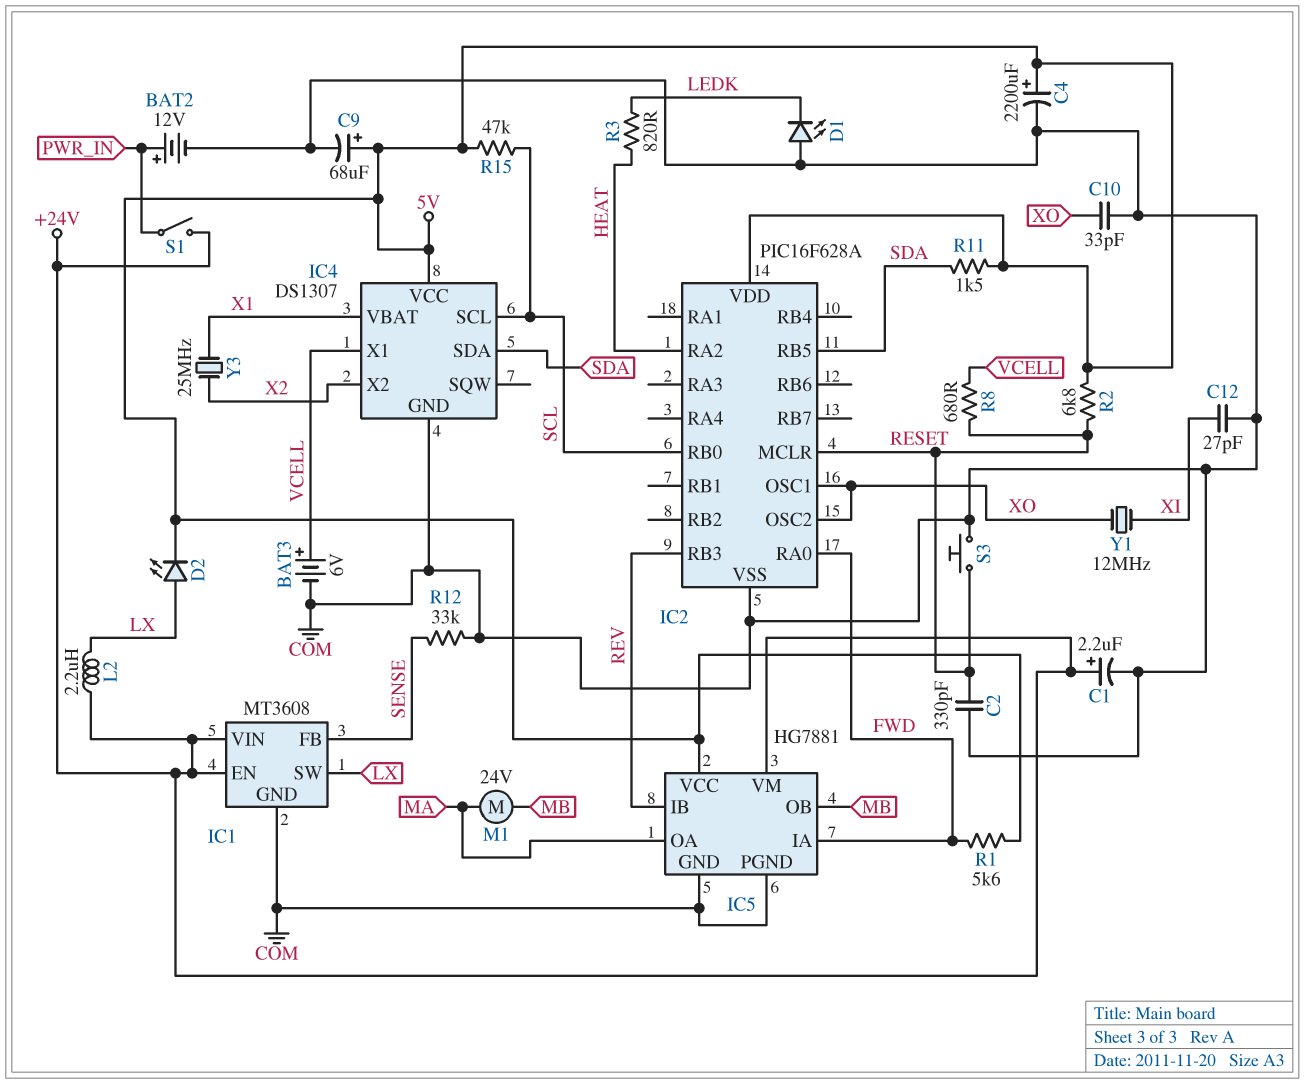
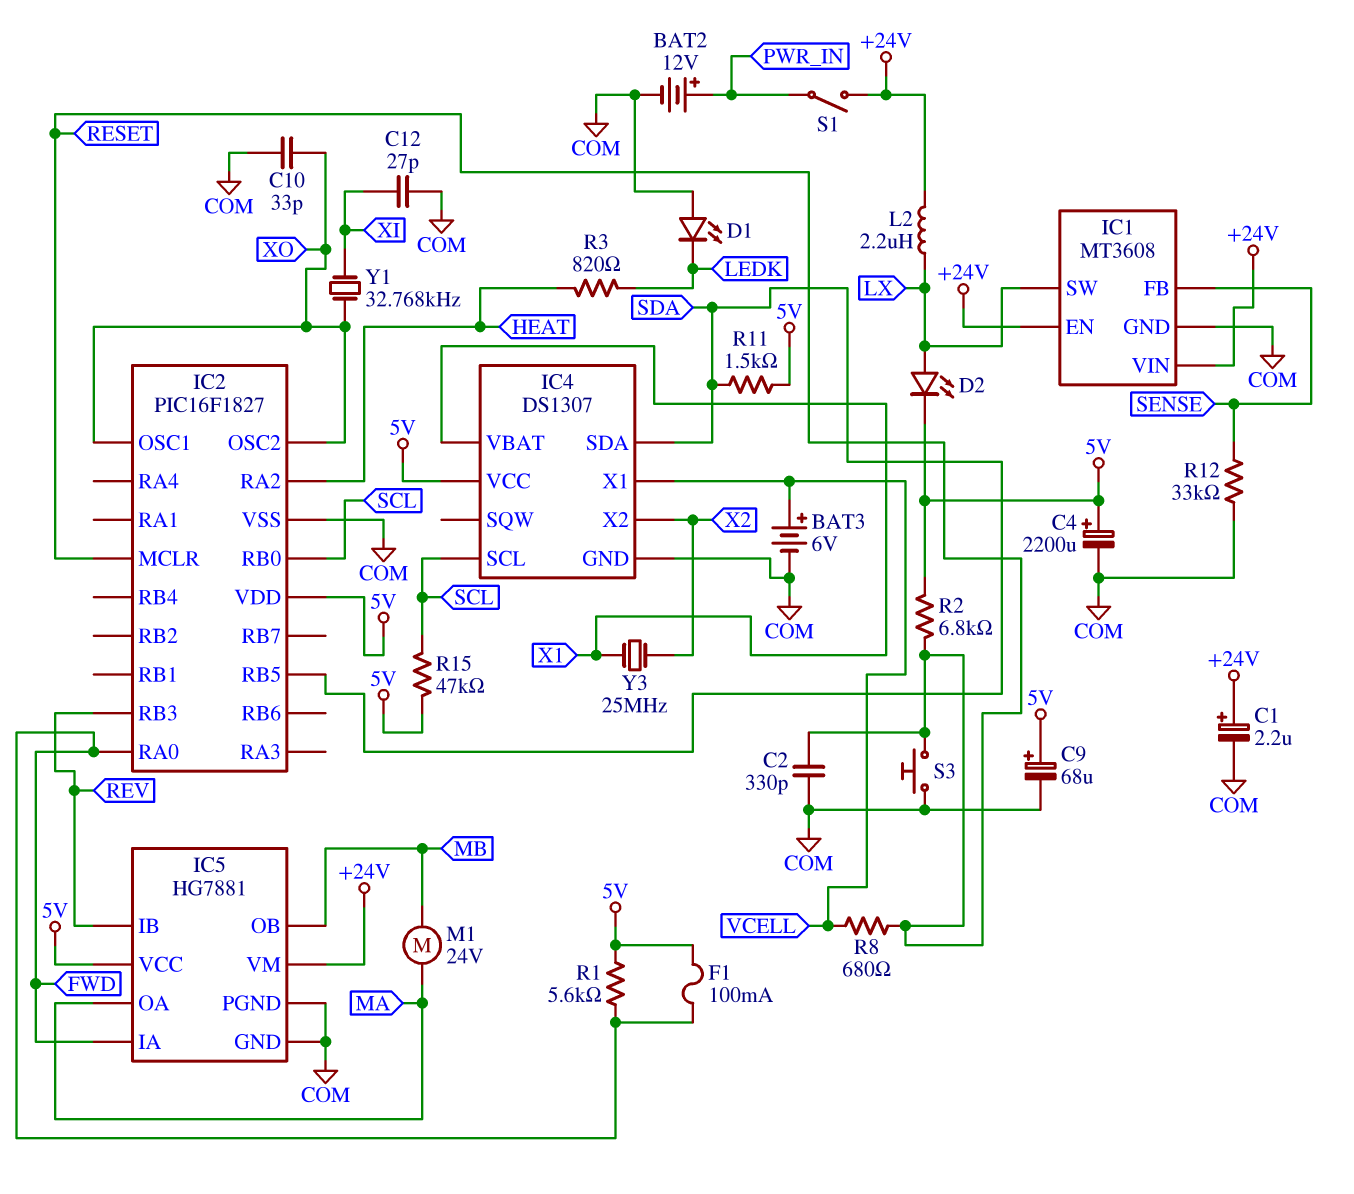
F1: none -> 100mA (5V, FWD)
IC2: PIC16F628A -> PIC16F1827
Y1: 12MHz (XI, XO) -> 32.768kHz (XI, XO)

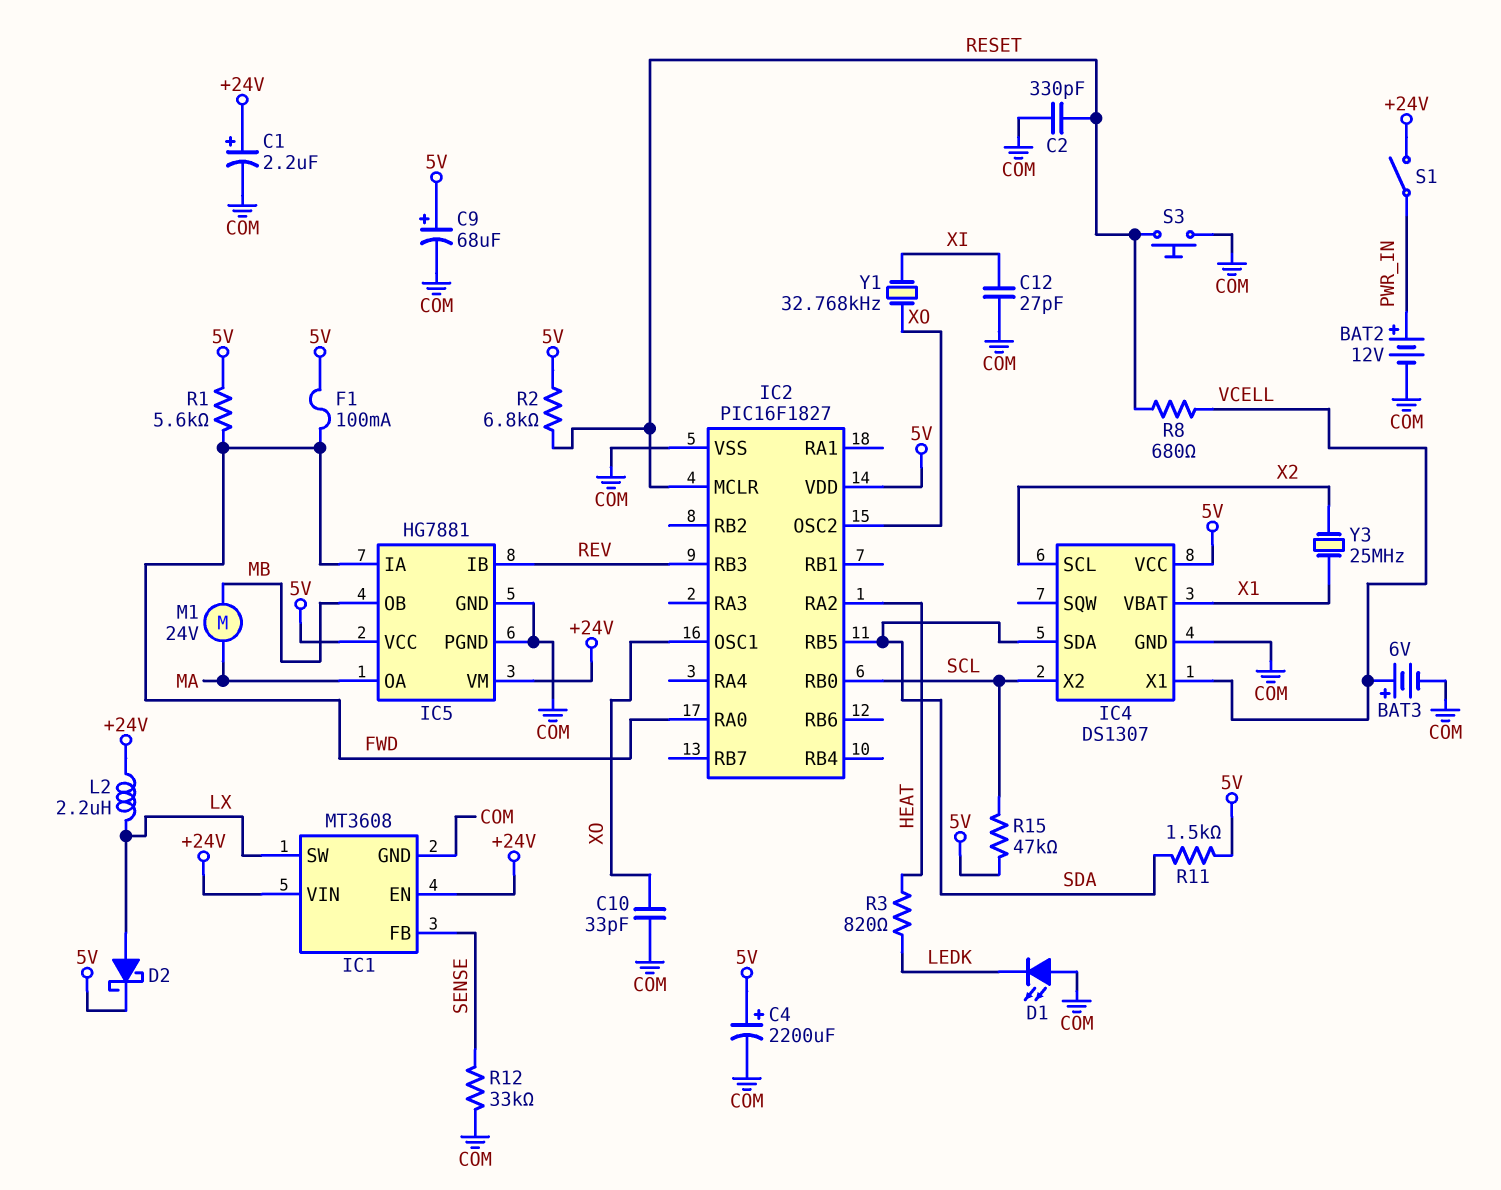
D2: LED (A LX, K 5V) -> schottky (A LX, K 5V)
IC4 pin SCL: SCL -> X2
IC4 pin X2: X2 -> SCL

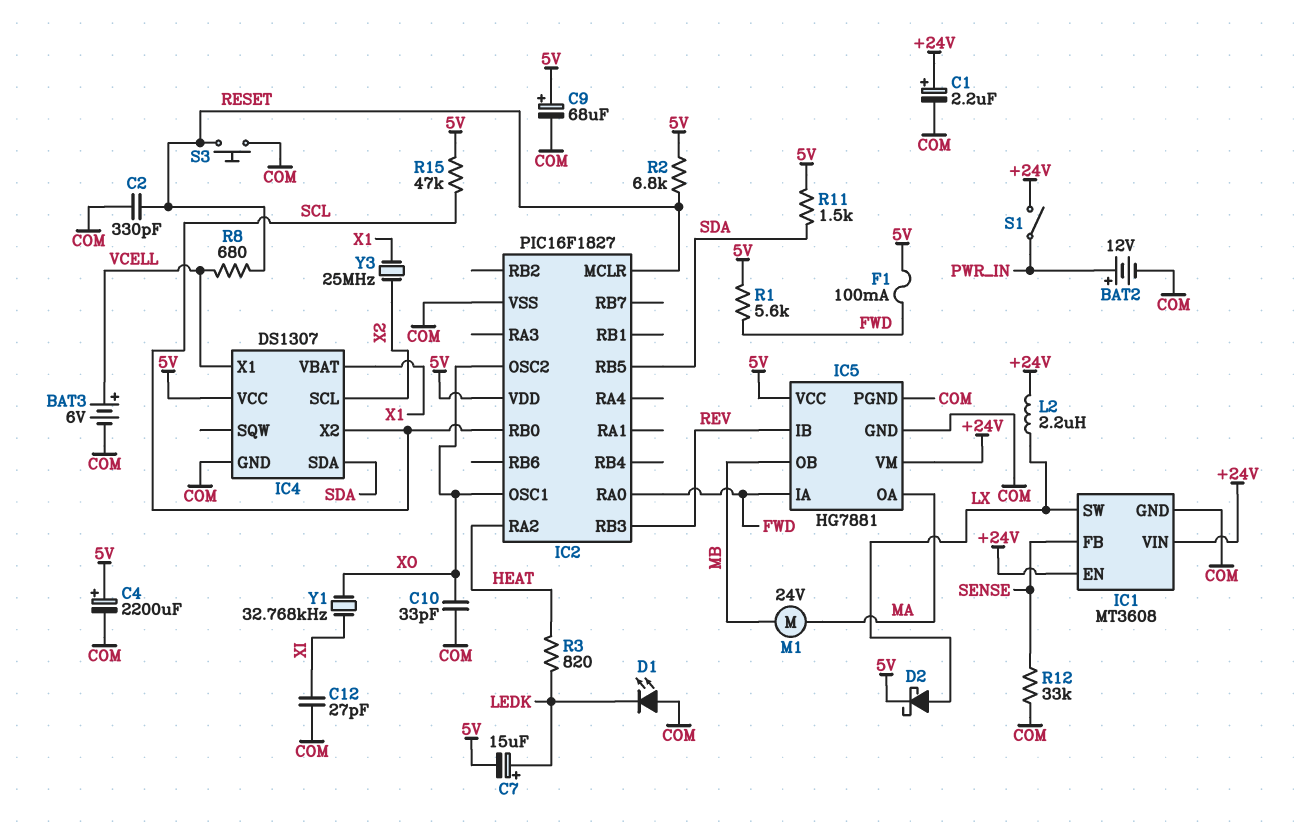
C7: none -> 15uF (plus LEDK, minus 5V)

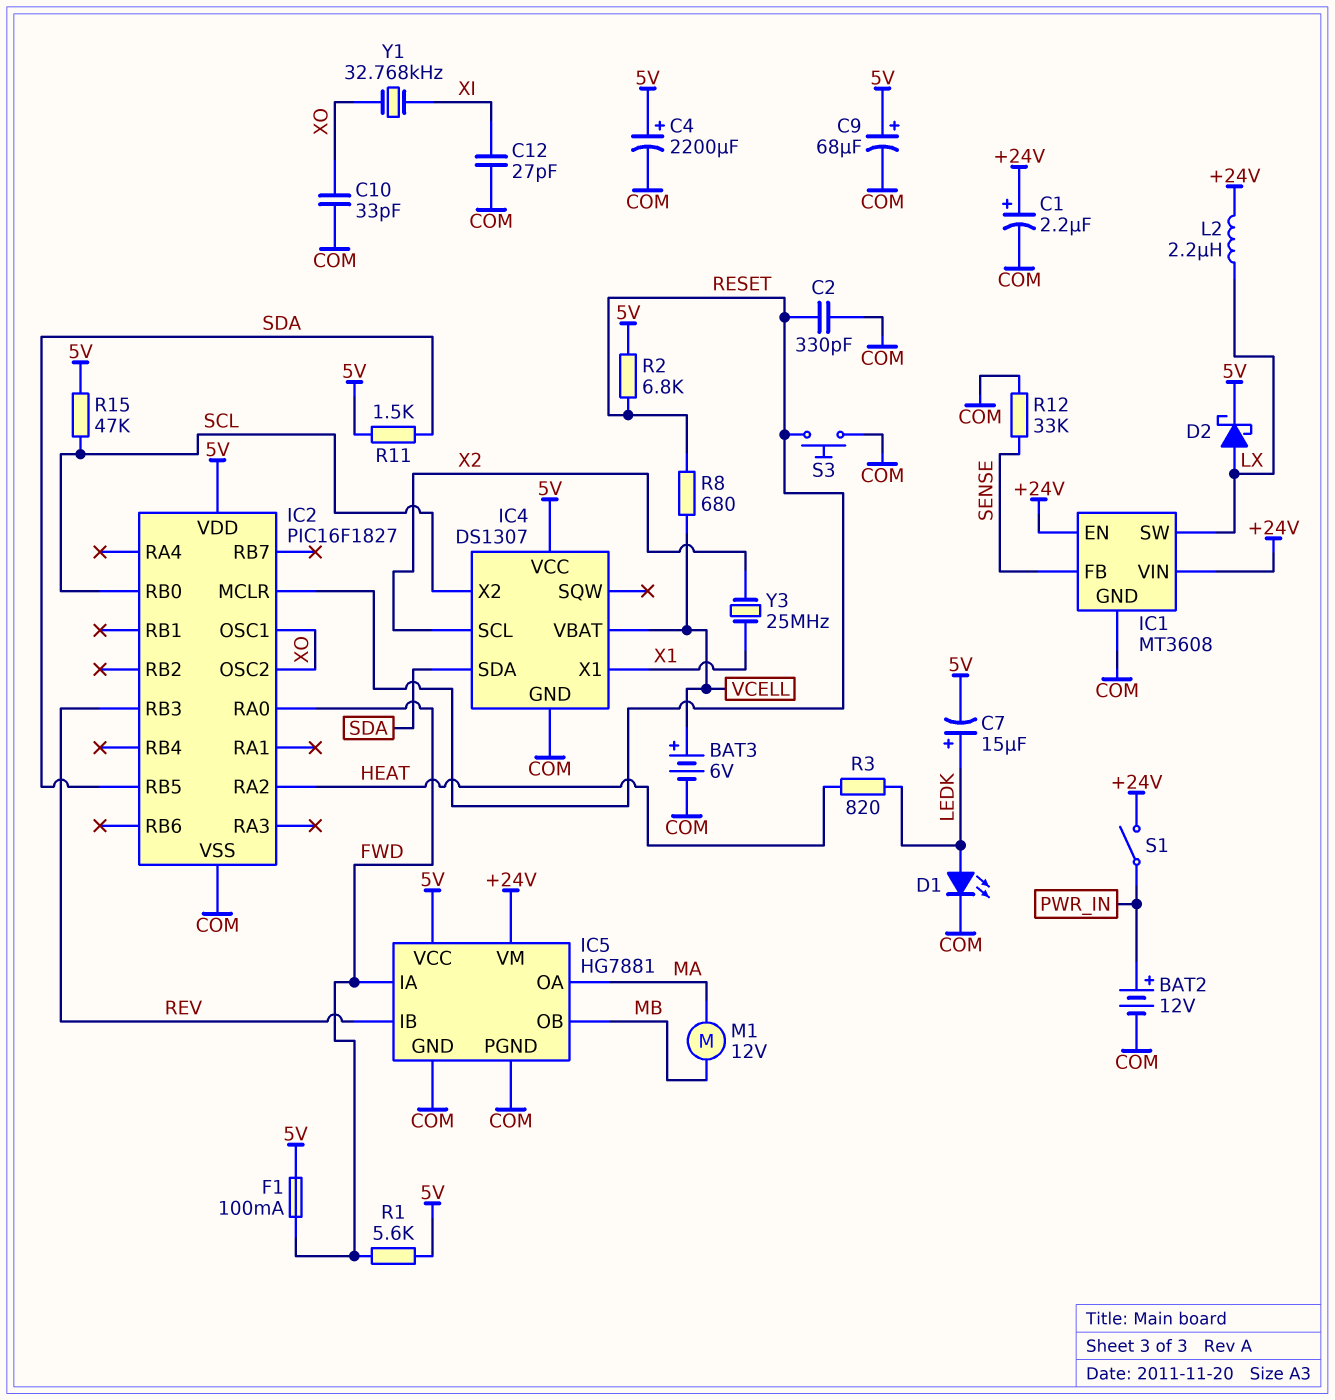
D1: LED (A COM, K LEDK) -> LED (A LEDK, K COM)
IC4 pin VBAT: X1 -> VCELL
IC4 pin X1: VCELL -> X1
M1: motor 24V (MA, MB) -> motor 12V (MA, MB)

